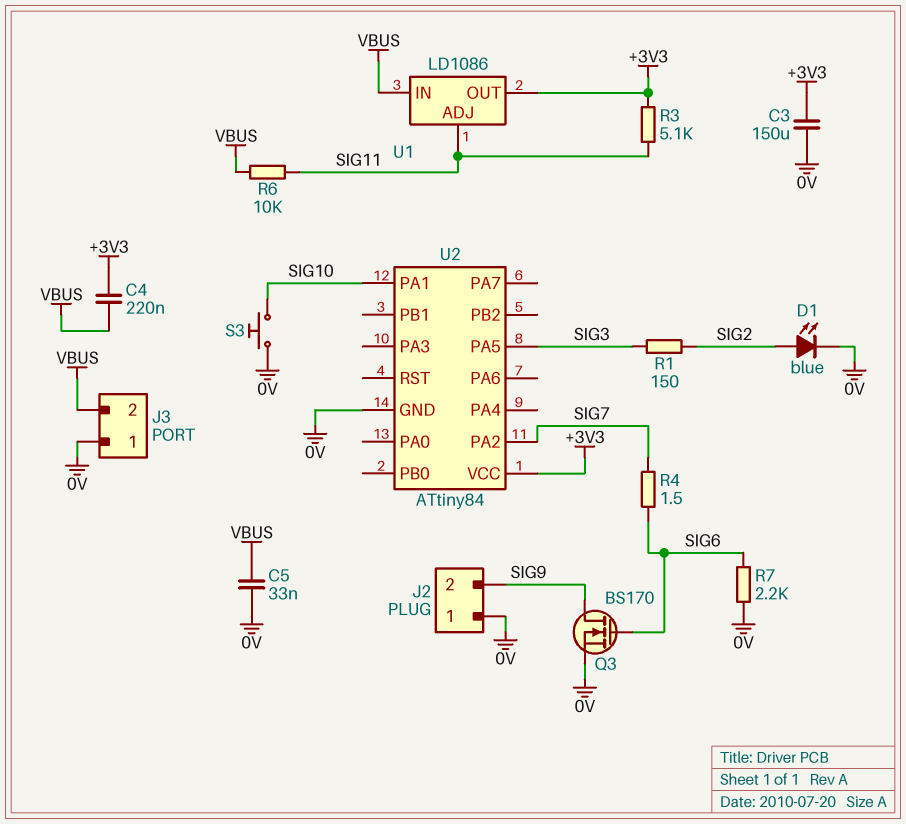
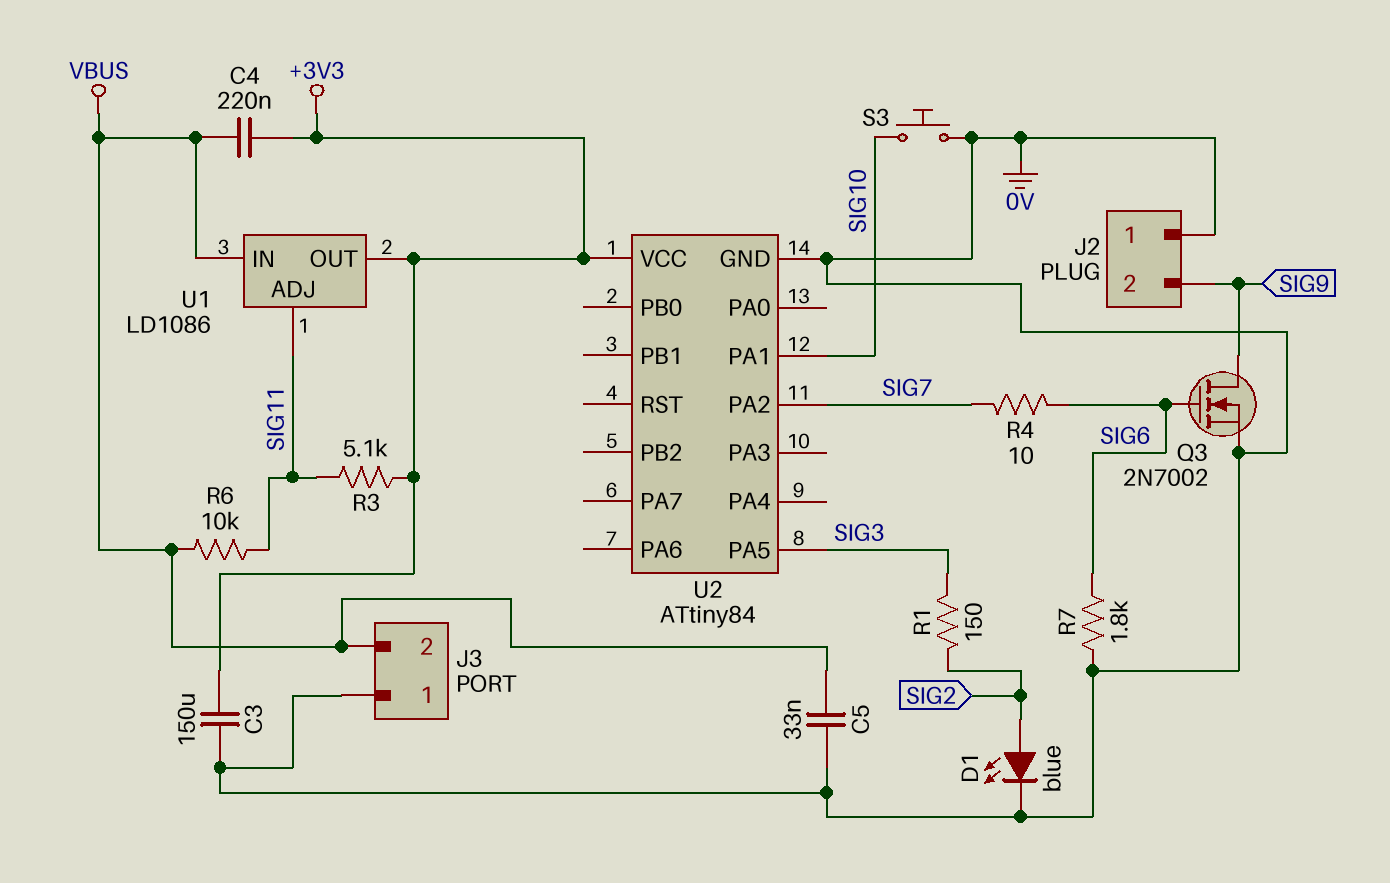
Q3: NMOS BS170 (G SIG6, D SIG9, S 0V) -> NMOS 2N7002 (G SIG6, D SIG9, S 0V)
R4: 1.5 (SIG6, SIG7) -> 10 (SIG6, SIG7)
R7: 2.2k (0V, SIG6) -> 1.8k (0V, SIG6)

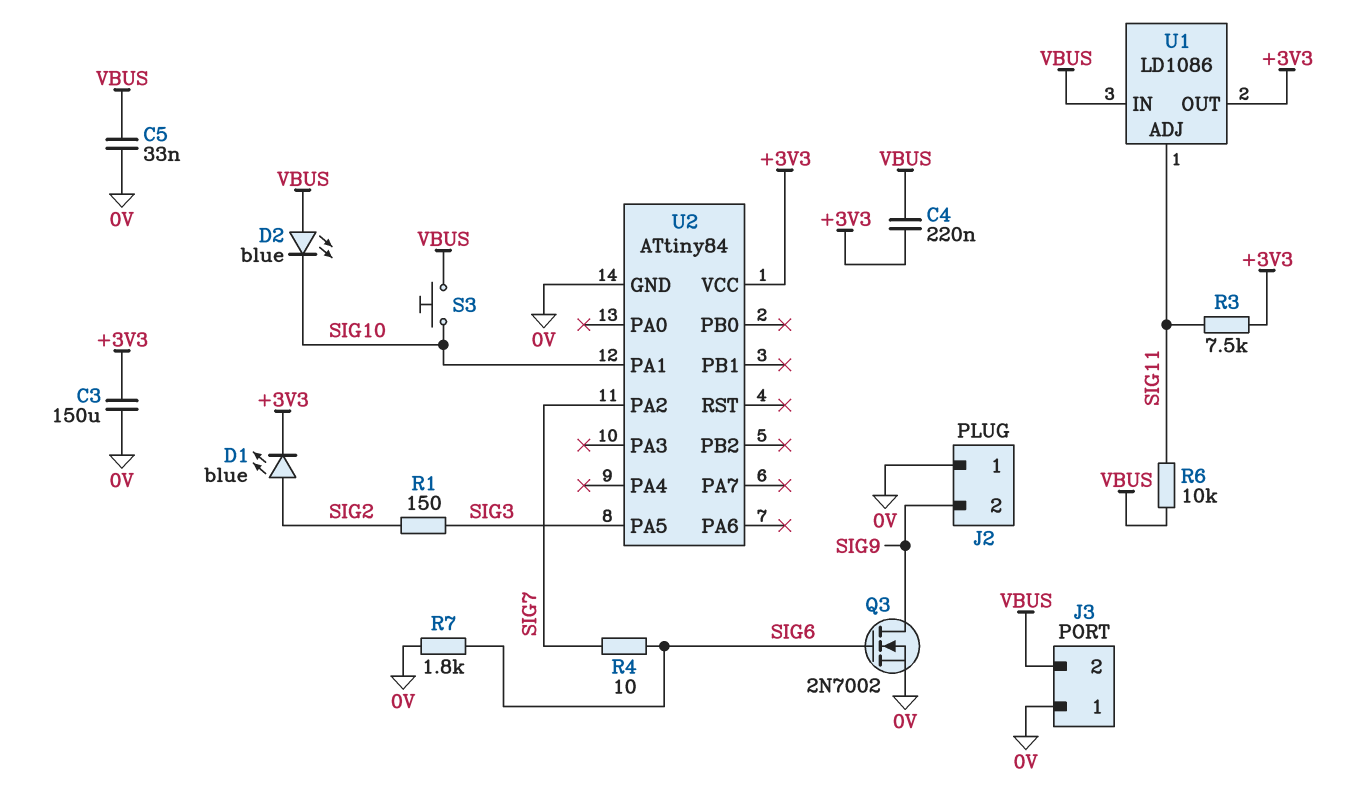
D1: LED blue (A SIG2, K 0V) -> LED blue (A SIG2, K +3V3)
D2: none -> LED blue (A VBUS, K SIG10)
R3: 5.1k (+3V3, SIG11) -> 7.5k (+3V3, SIG11)
S3: button (0V, SIG10) -> button (SIG10, VBUS)

